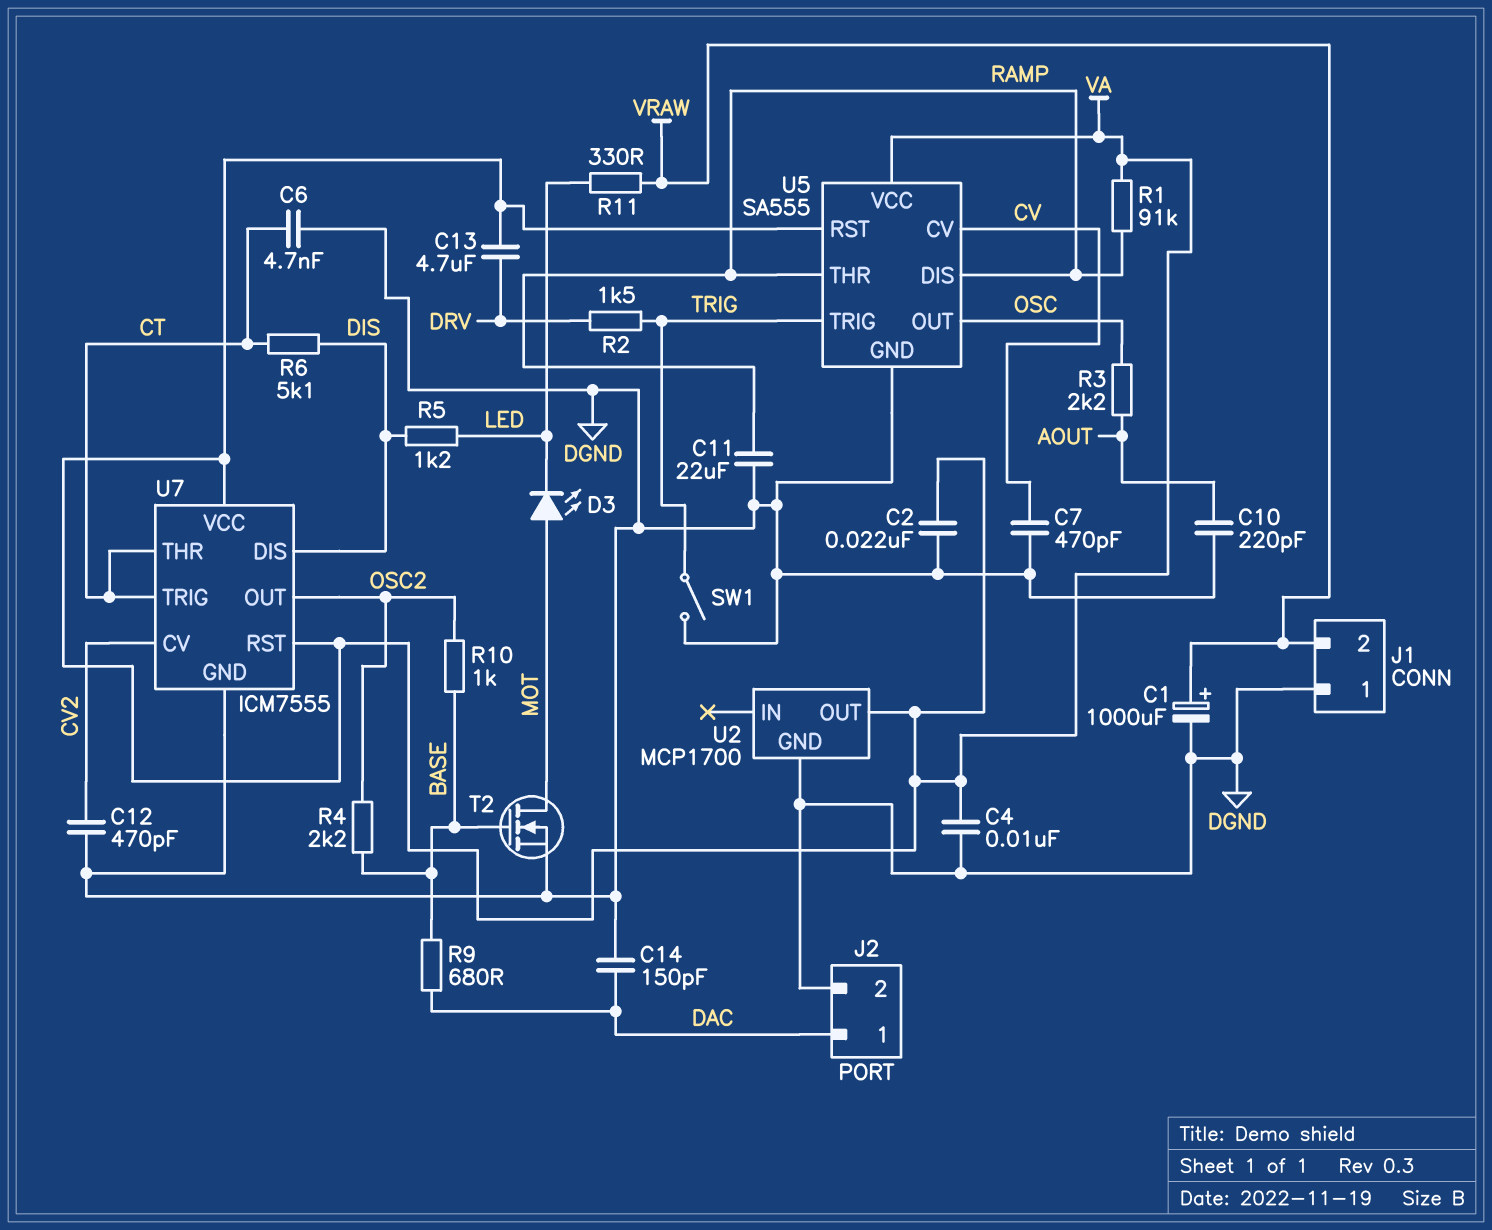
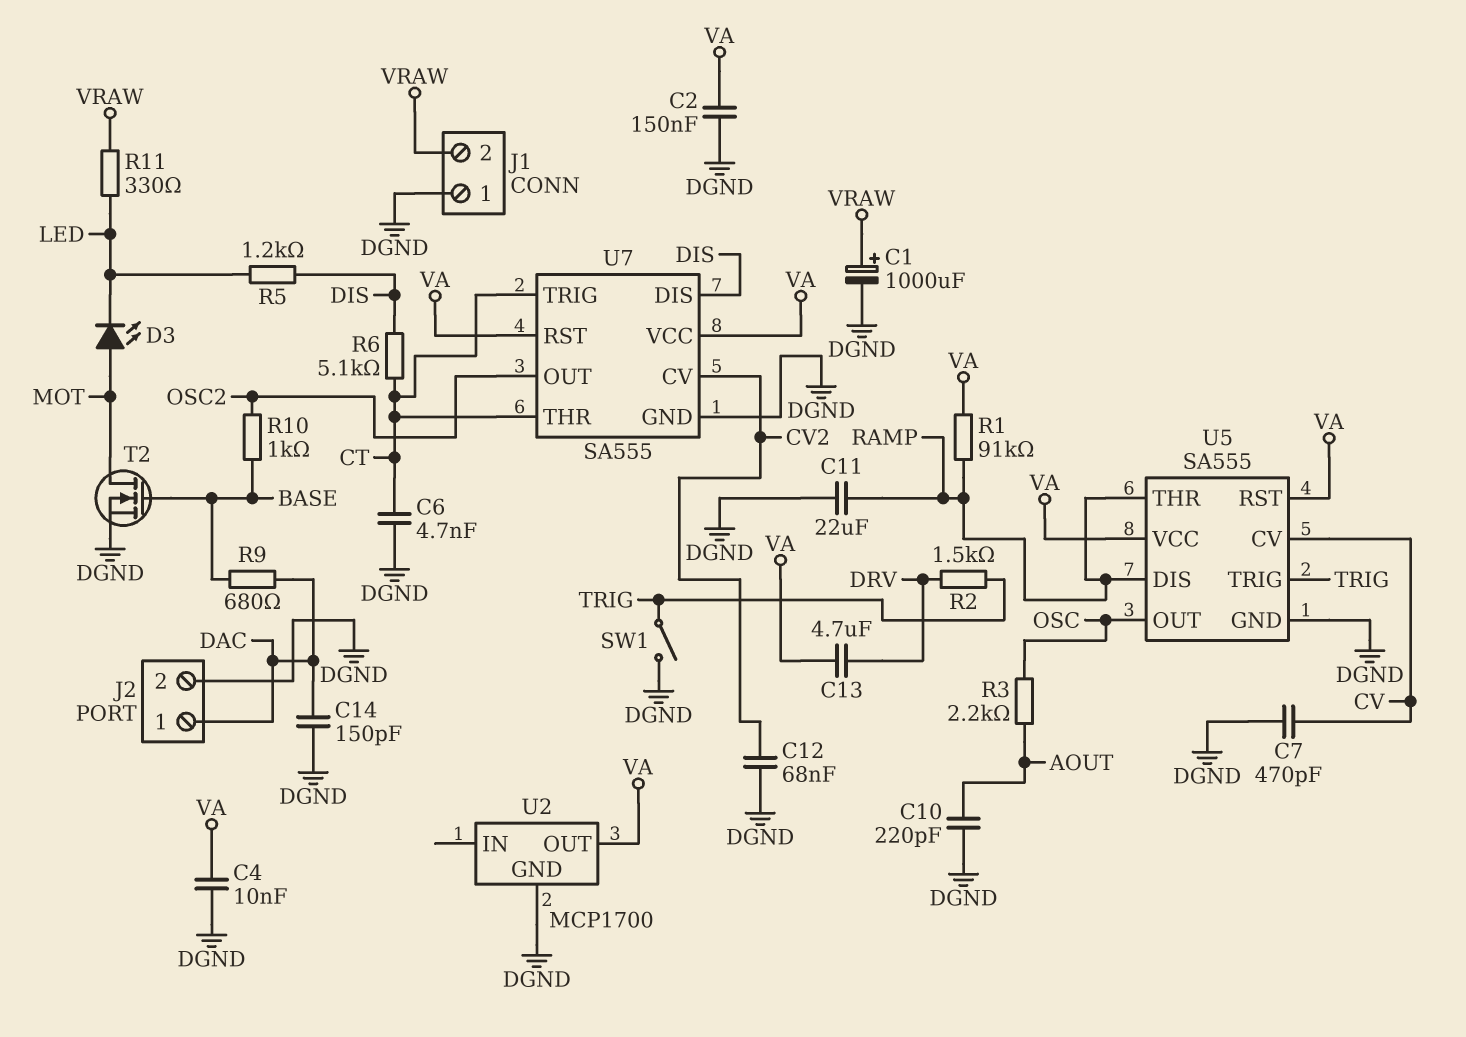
C2: 22nF (DGND, VA) -> 150nF (DGND, VA)
C12: 470pF (CV2, DGND) -> 68nF (CV2, DGND)
R4: 2.2k (BASE, OSC2) -> none
U7: ICM7555 -> SA555

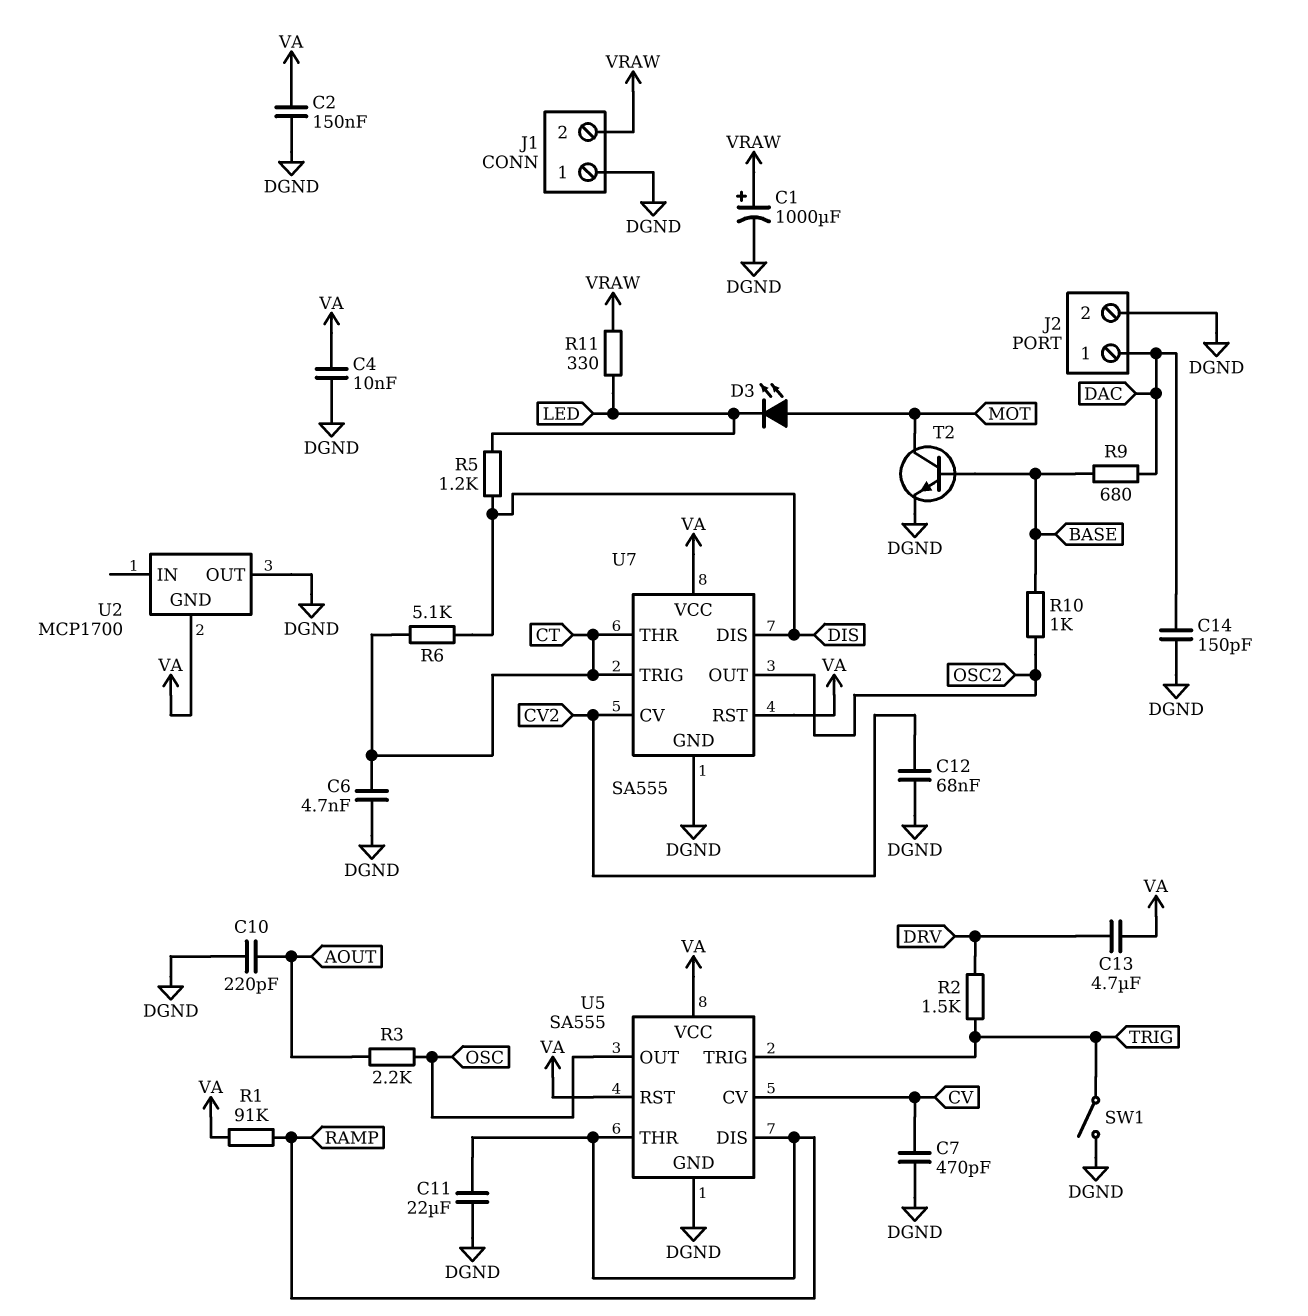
T2: NMOS (G BASE, D MOT, S DGND) -> NPN (B BASE, C MOT, E DGND)
U2 pin GND: DGND -> VA
U2 pin OUT: VA -> DGND

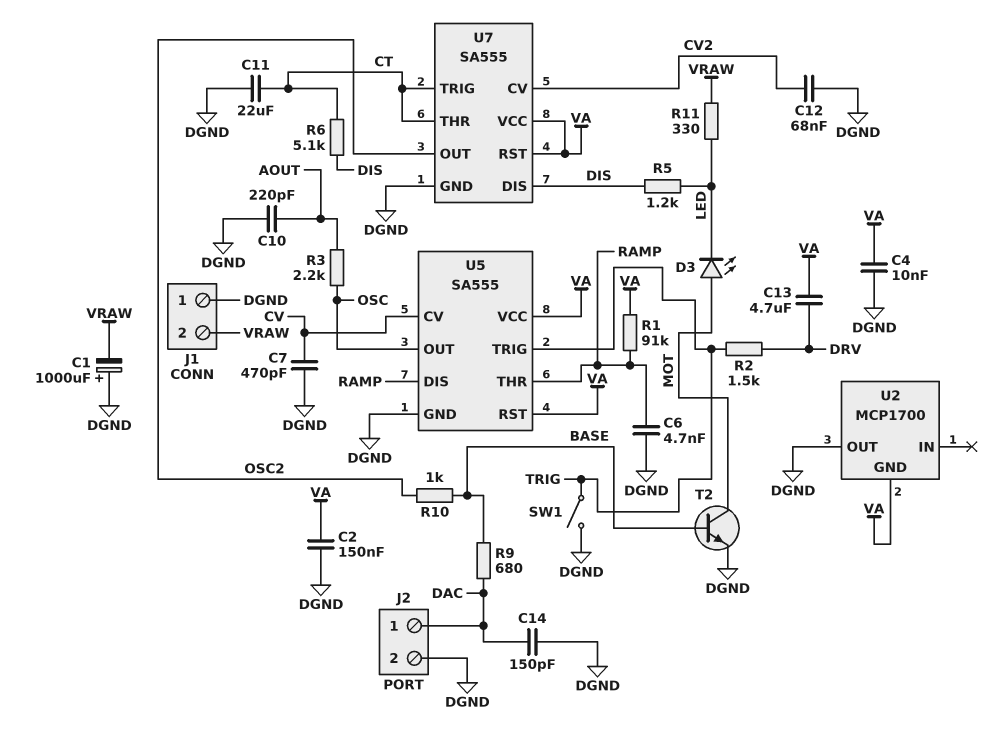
C1: 1000uF (plus VRAW, minus DGND) -> 1000uF (plus DGND, minus VRAW)
C6: 4.7nF (CT, DGND) -> 4.7nF (DGND, RAMP)
C11: 22uF (DGND, RAMP) -> 22uF (CT, DGND)

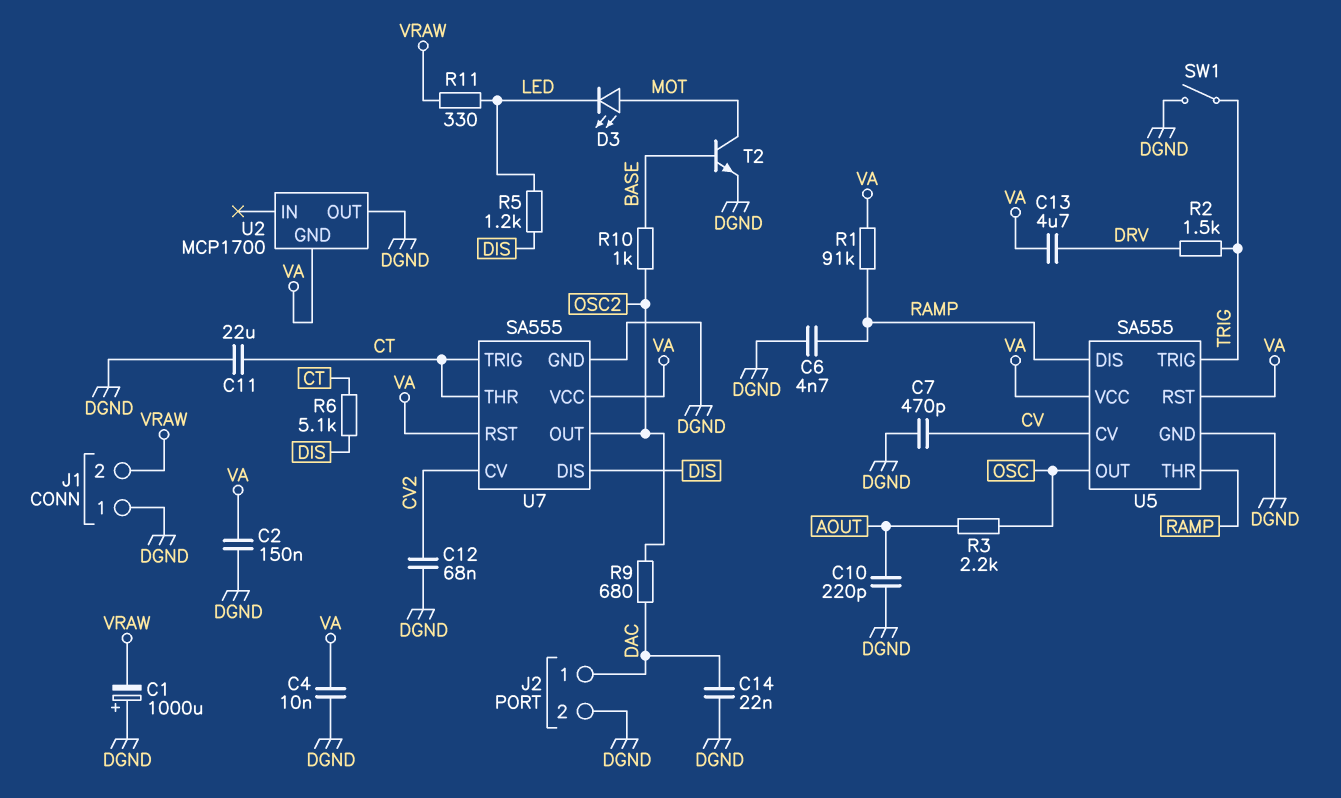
C14: 150pF (DAC, DGND) -> 22nF (DAC, DGND)
R9: 680 (BASE, DAC) -> 680 (DAC, OSC2)

